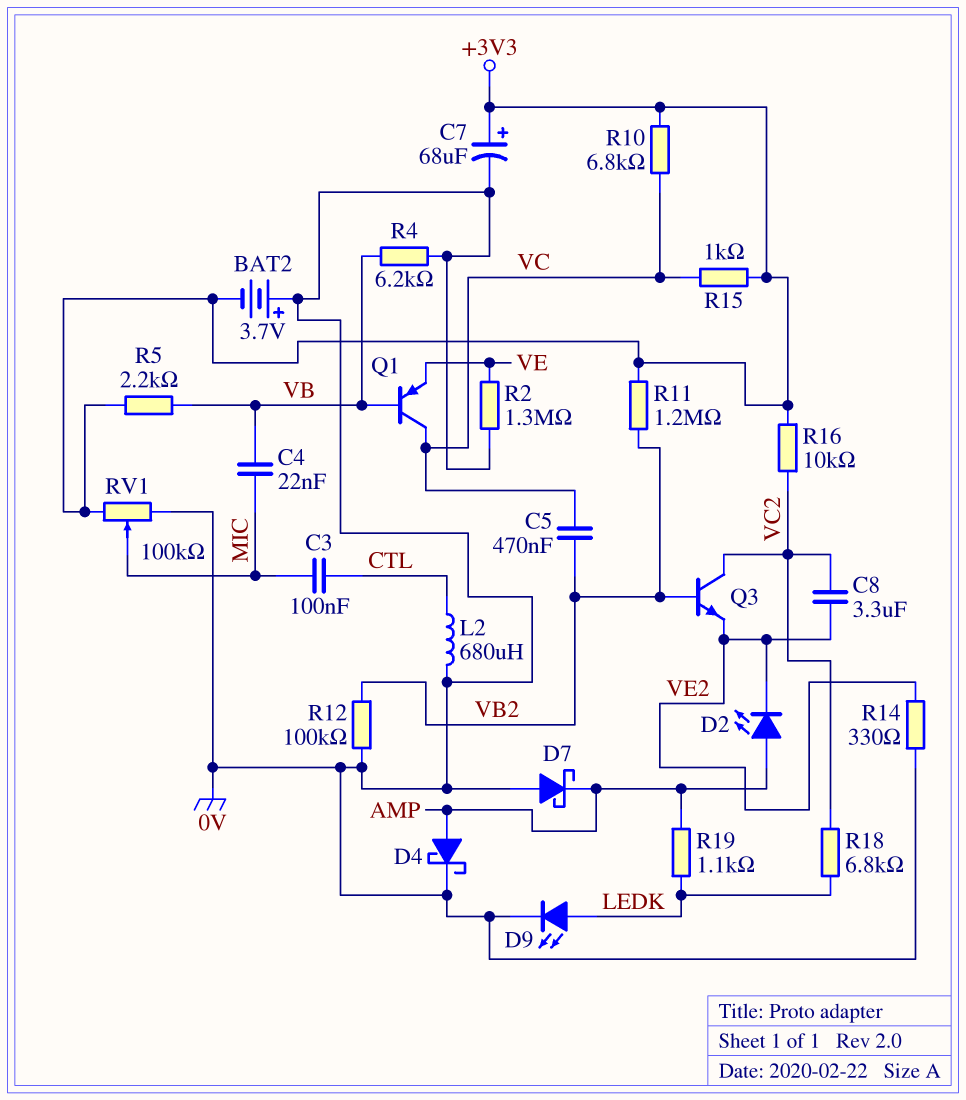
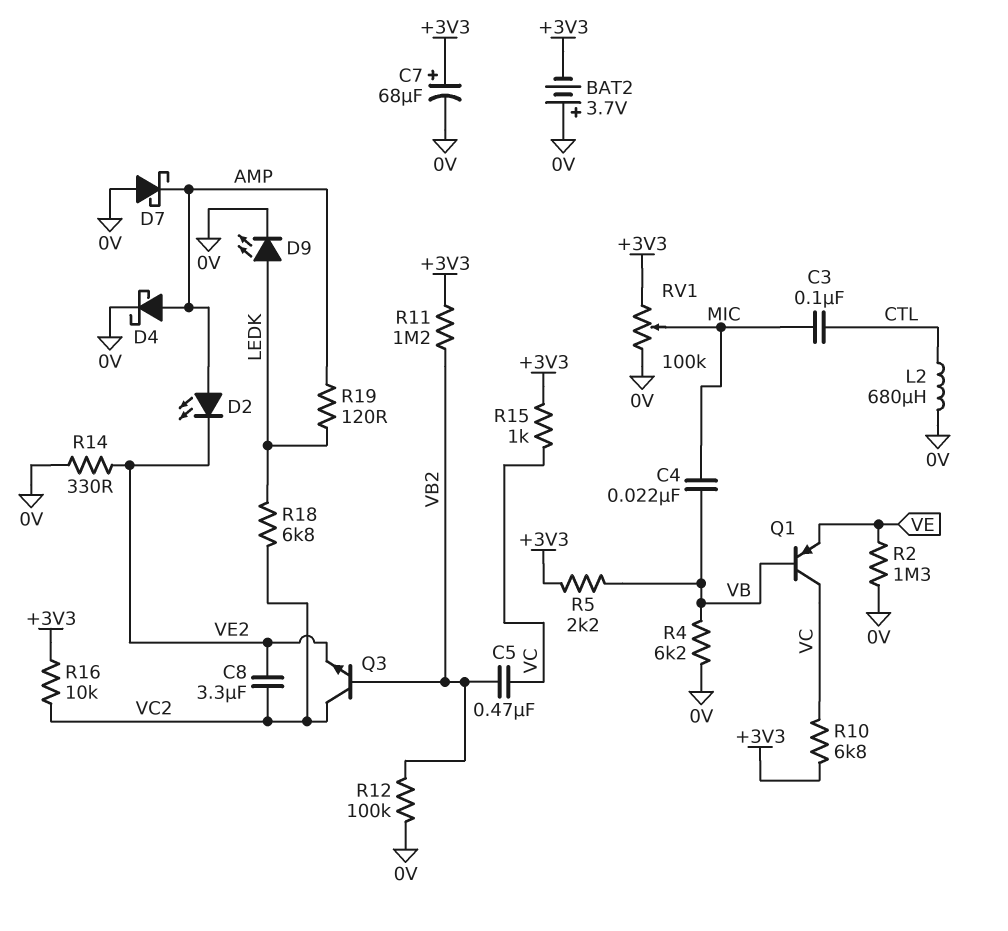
R19: 1.1k (AMP, LEDK) -> 120 (AMP, LEDK)

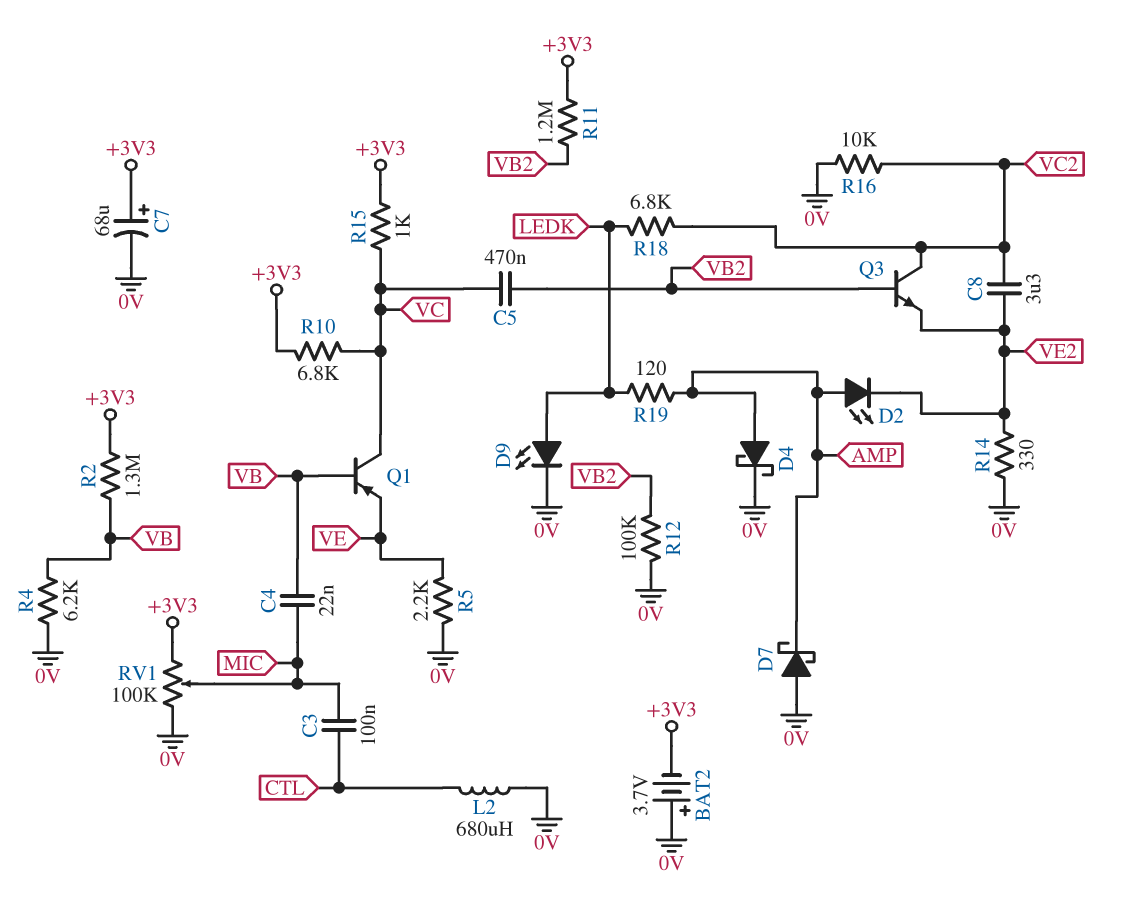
R2: 1.3M (0V, VE) -> 1.3M (+3V3, VB)
R5: 2.2k (+3V3, VB) -> 2.2k (0V, VE)
R16: 10k (+3V3, VC2) -> 10k (0V, VC2)

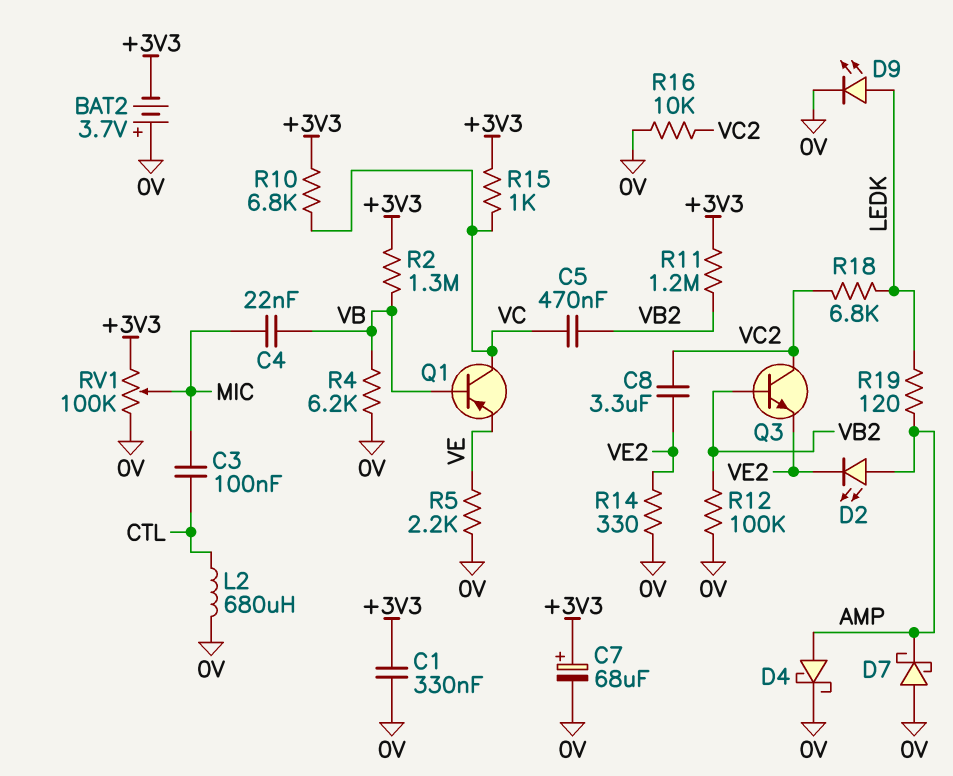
C1: none -> 330nF (+3V3, 0V)

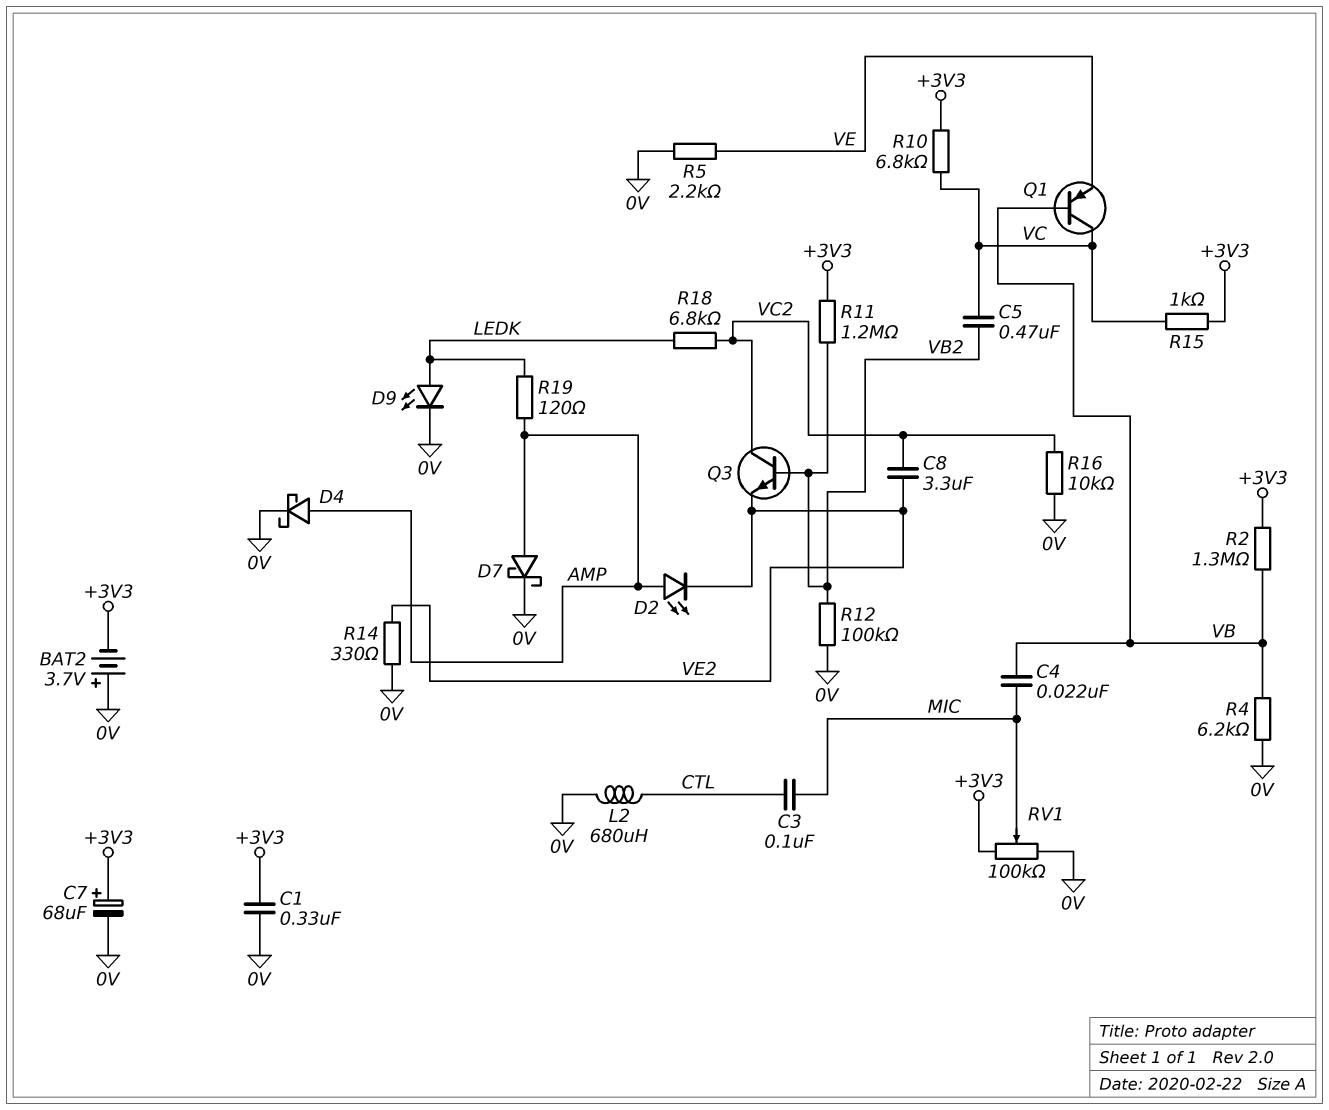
D7: schottky (A 0V, K AMP) -> schottky (A AMP, K 0V)

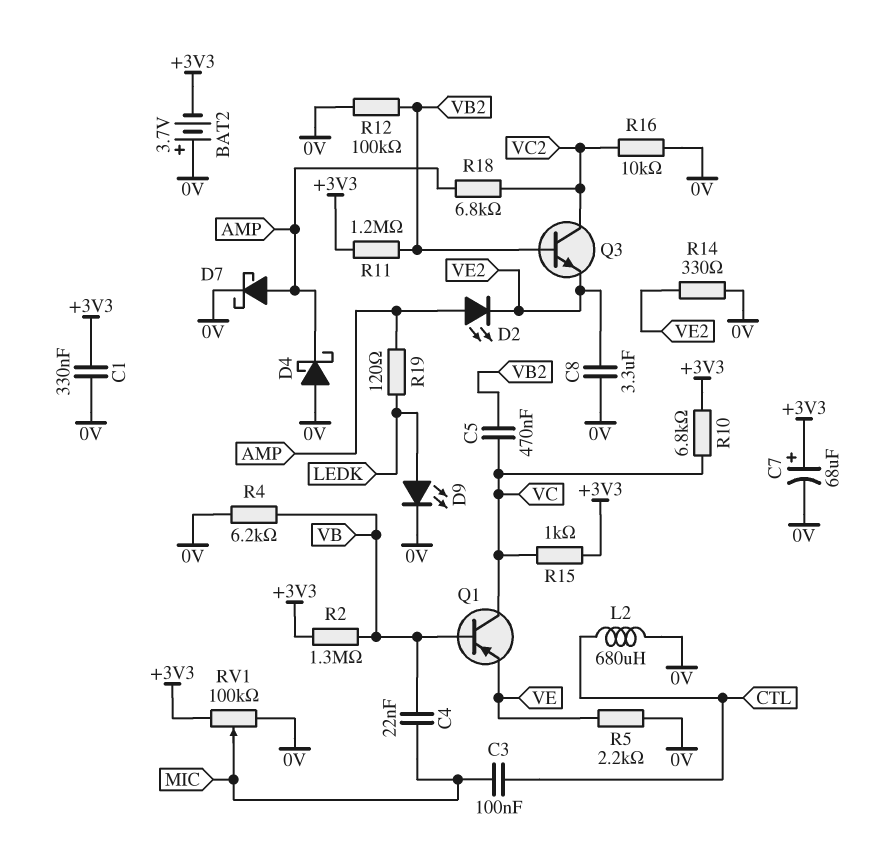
C8: 3.3uF (VC2, VE2) -> 3.3uF (0V, VE2)
D4: schottky (A AMP, K 0V) -> schottky (A 0V, K AMP)
R18: 6.8k (LEDK, VC2) -> 6.8k (AMP, VC2)

